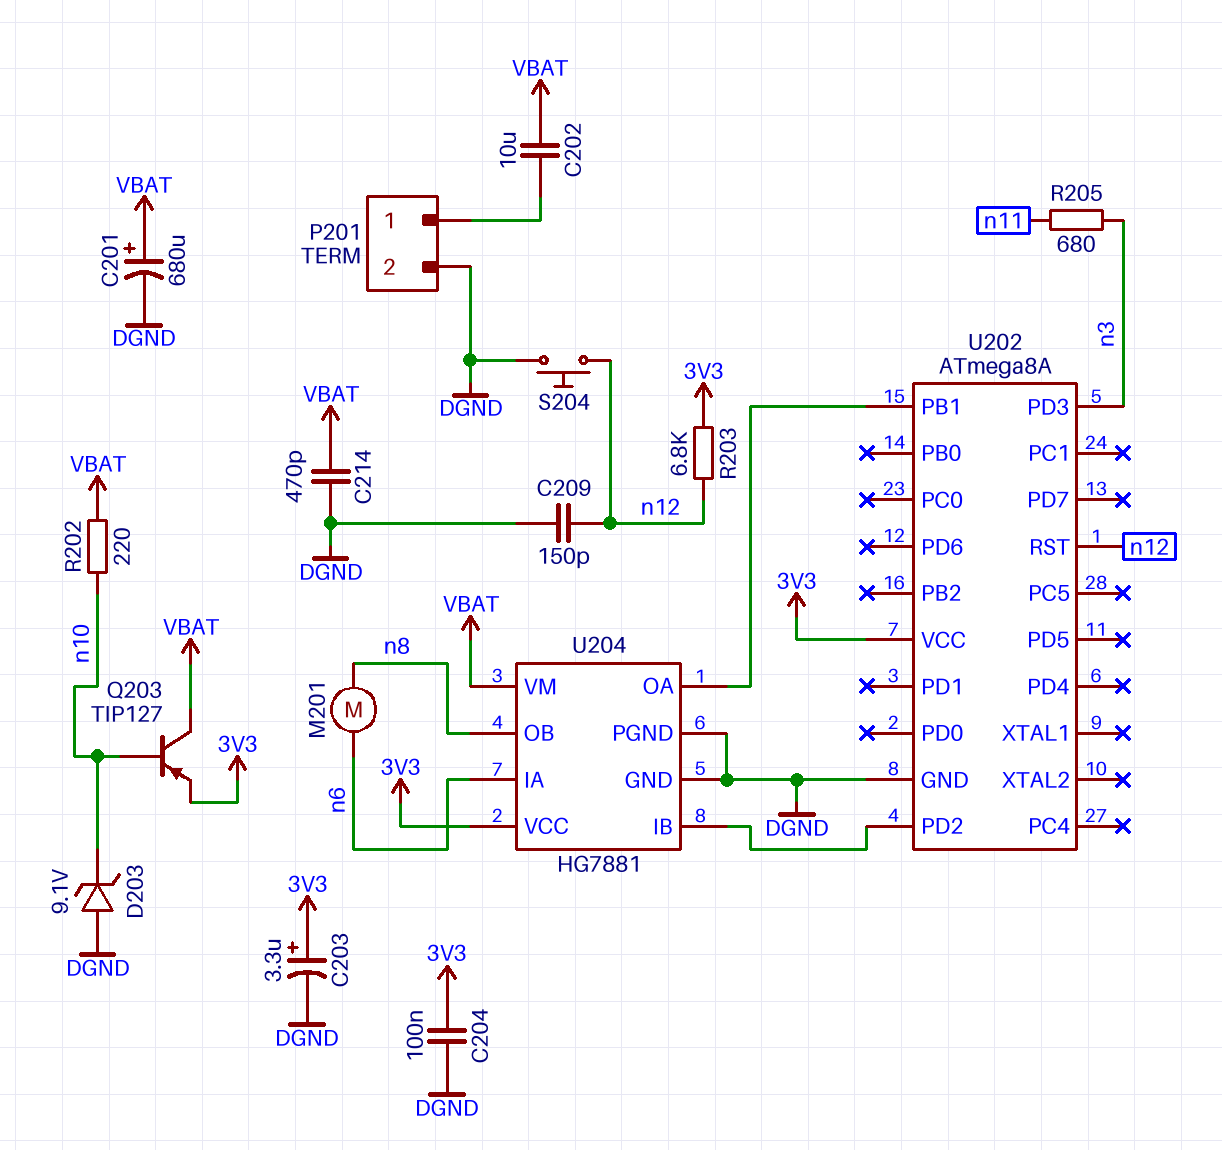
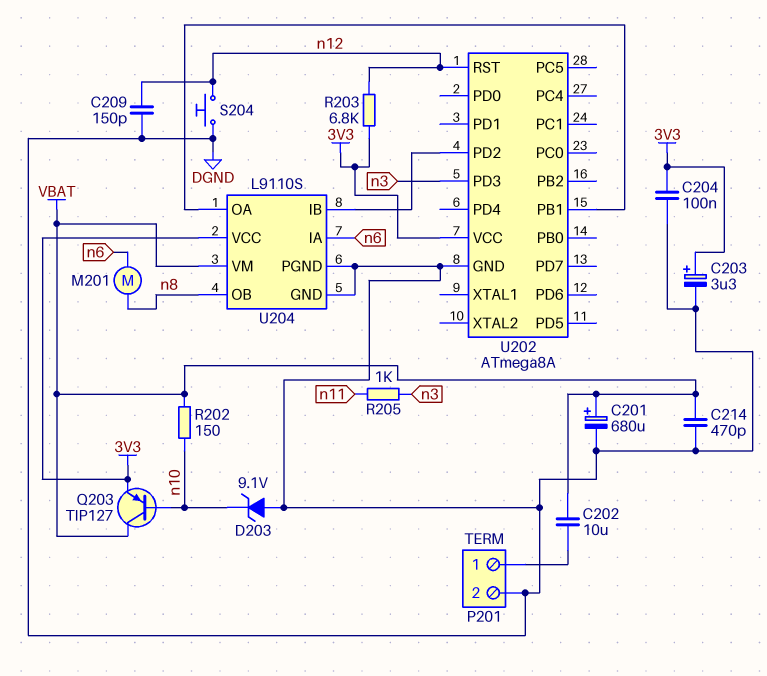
R202: 220 (VBAT, n10) -> 150 (VBAT, n10)
R205: 680 (n3, n11) -> 1k (n3, n11)
U204: HG7881 -> L9110S

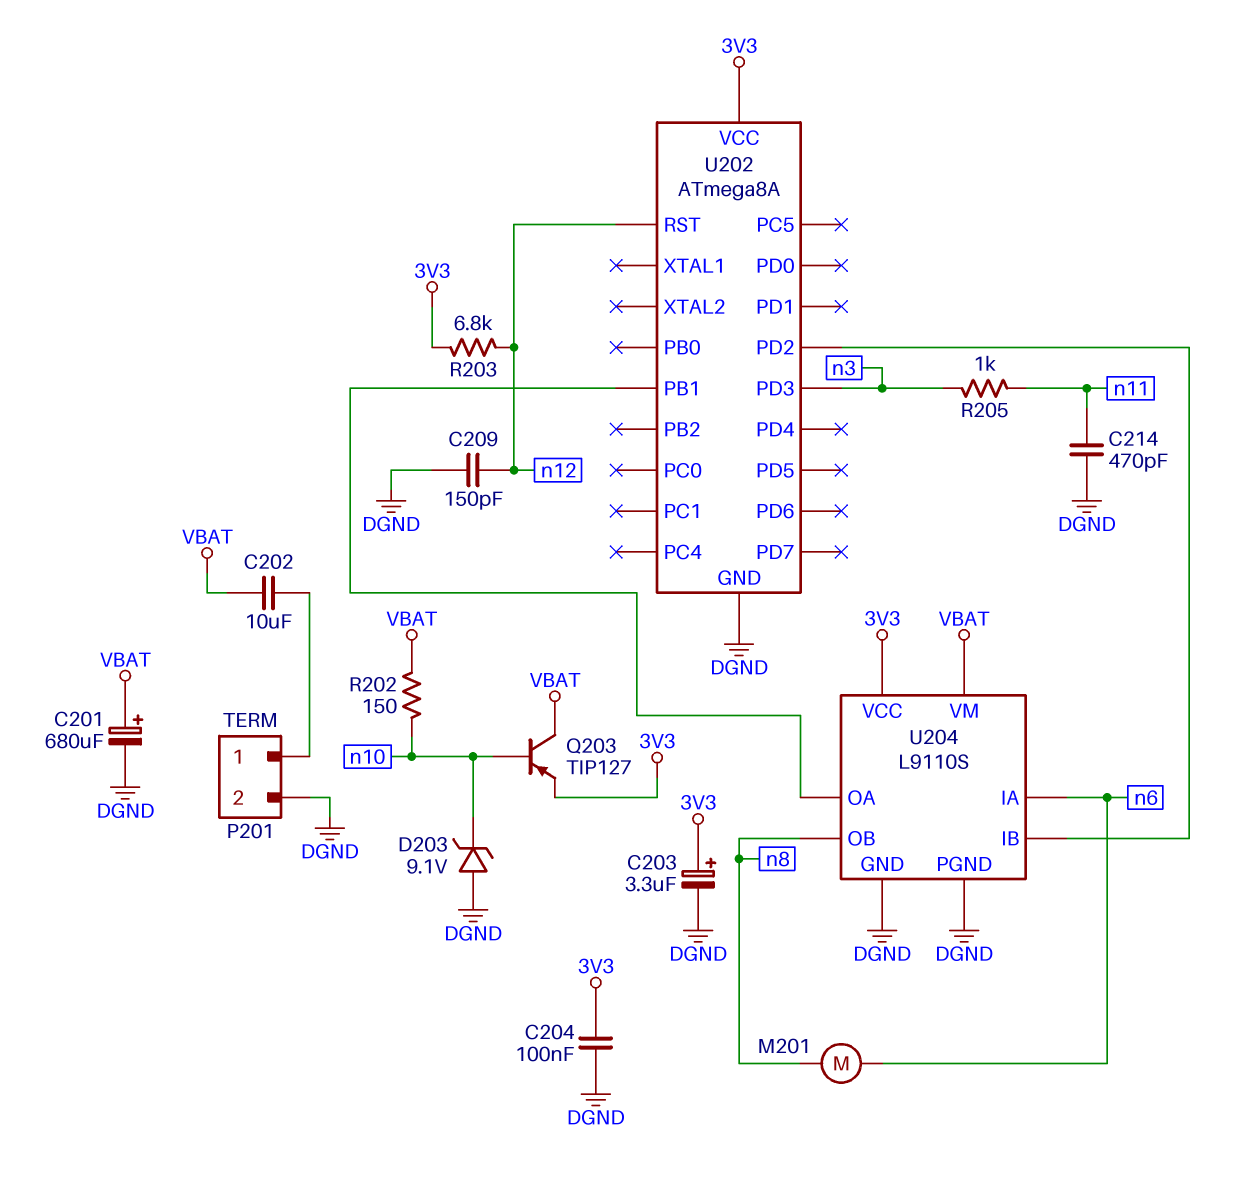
C214: 470pF (DGND, VBAT) -> 470pF (DGND, n11)
S204: button (DGND, n12) -> none

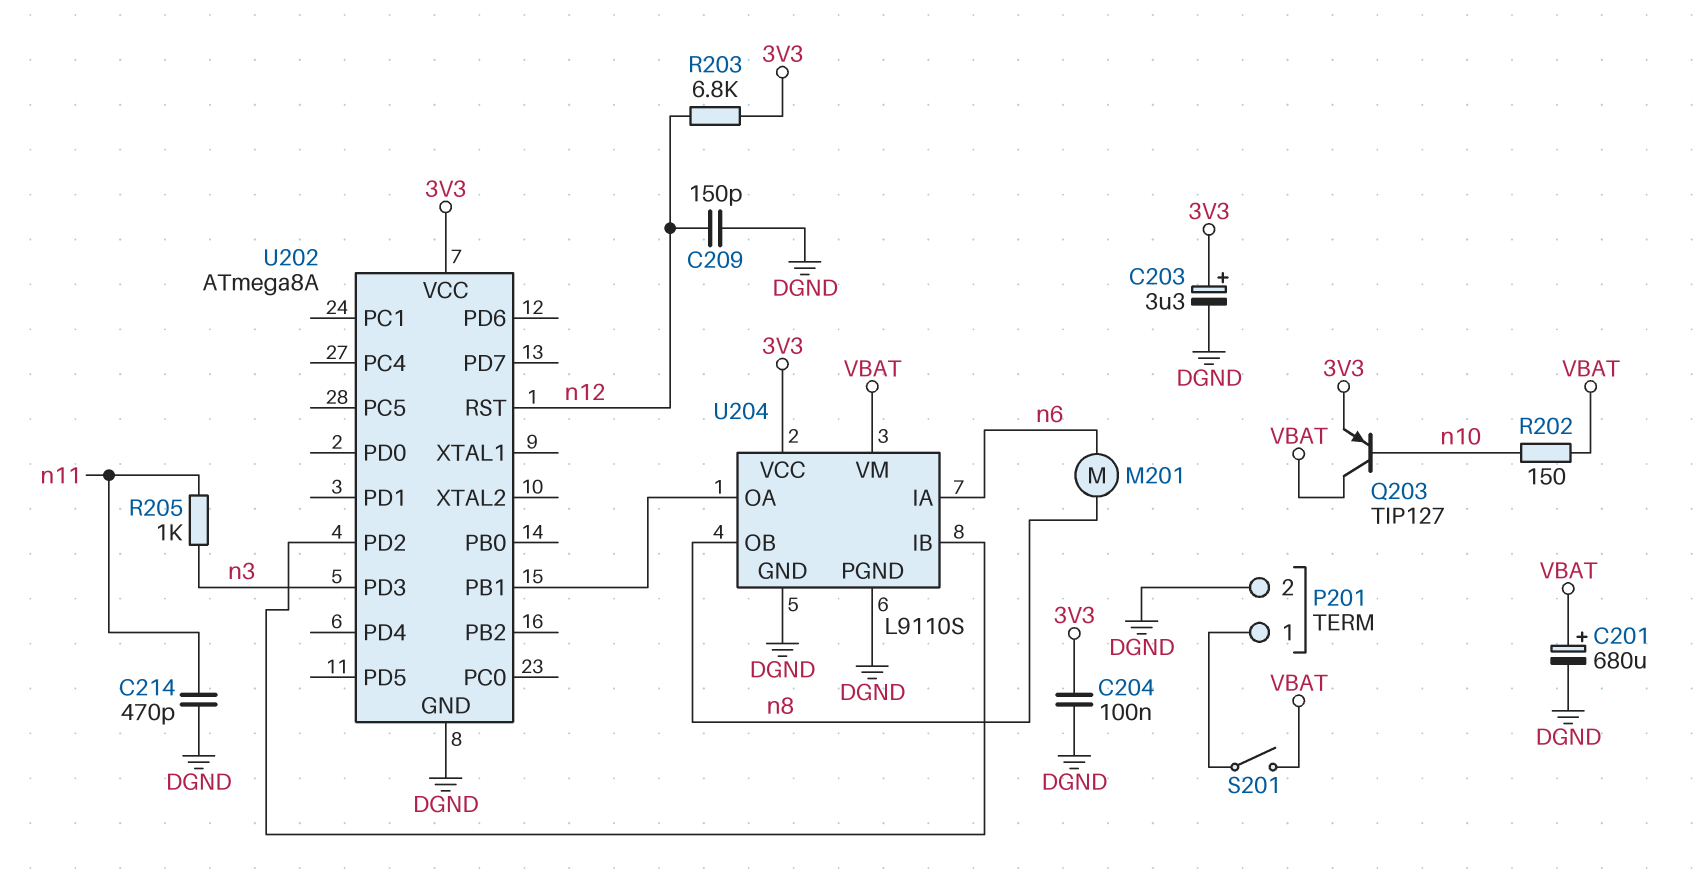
C202: 10uF (P201/1, VBAT) -> none
D203: zener 9.1V (A DGND, K n10) -> none
S201: none -> switch (P201/1, VBAT)

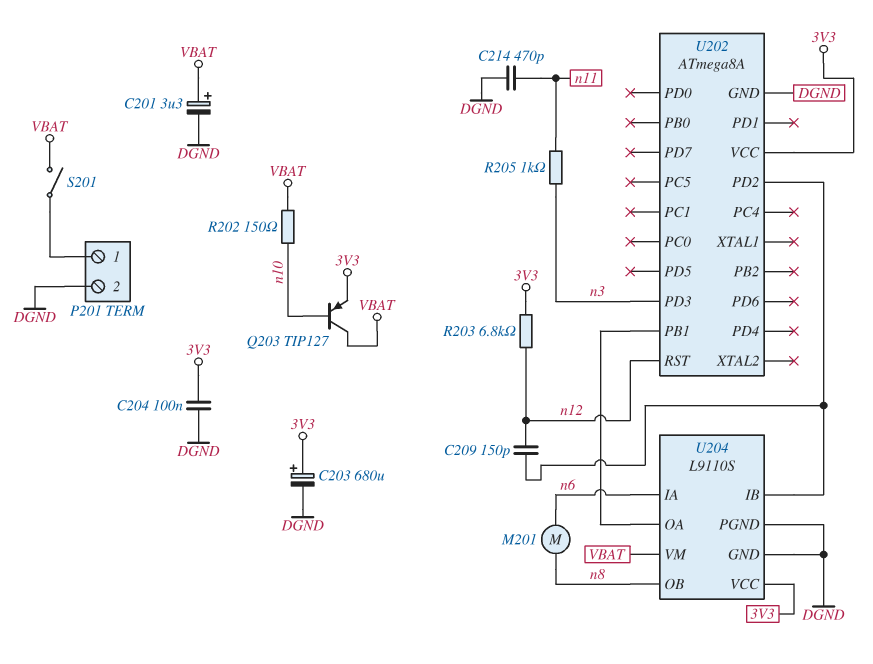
C201: 680uF (plus VBAT, minus DGND) -> 3.3uF (plus VBAT, minus DGND)
C203: 3.3uF (plus 3V3, minus DGND) -> 680uF (plus 3V3, minus DGND)
C209: 150pF (DGND, n12) -> 150pF (U202/PD2, n12)

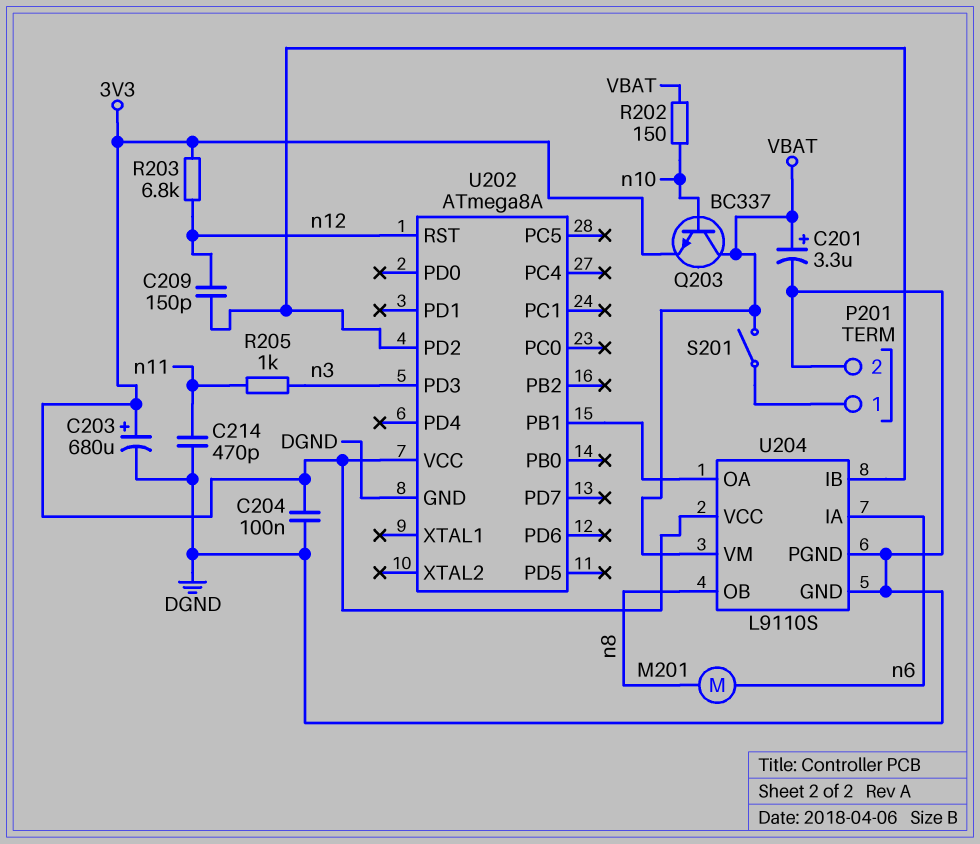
Q203: PNP TIP127 (B n10, C VBAT, E 3V3) -> NPN BC337 (B n10, C VBAT, E 3V3)

